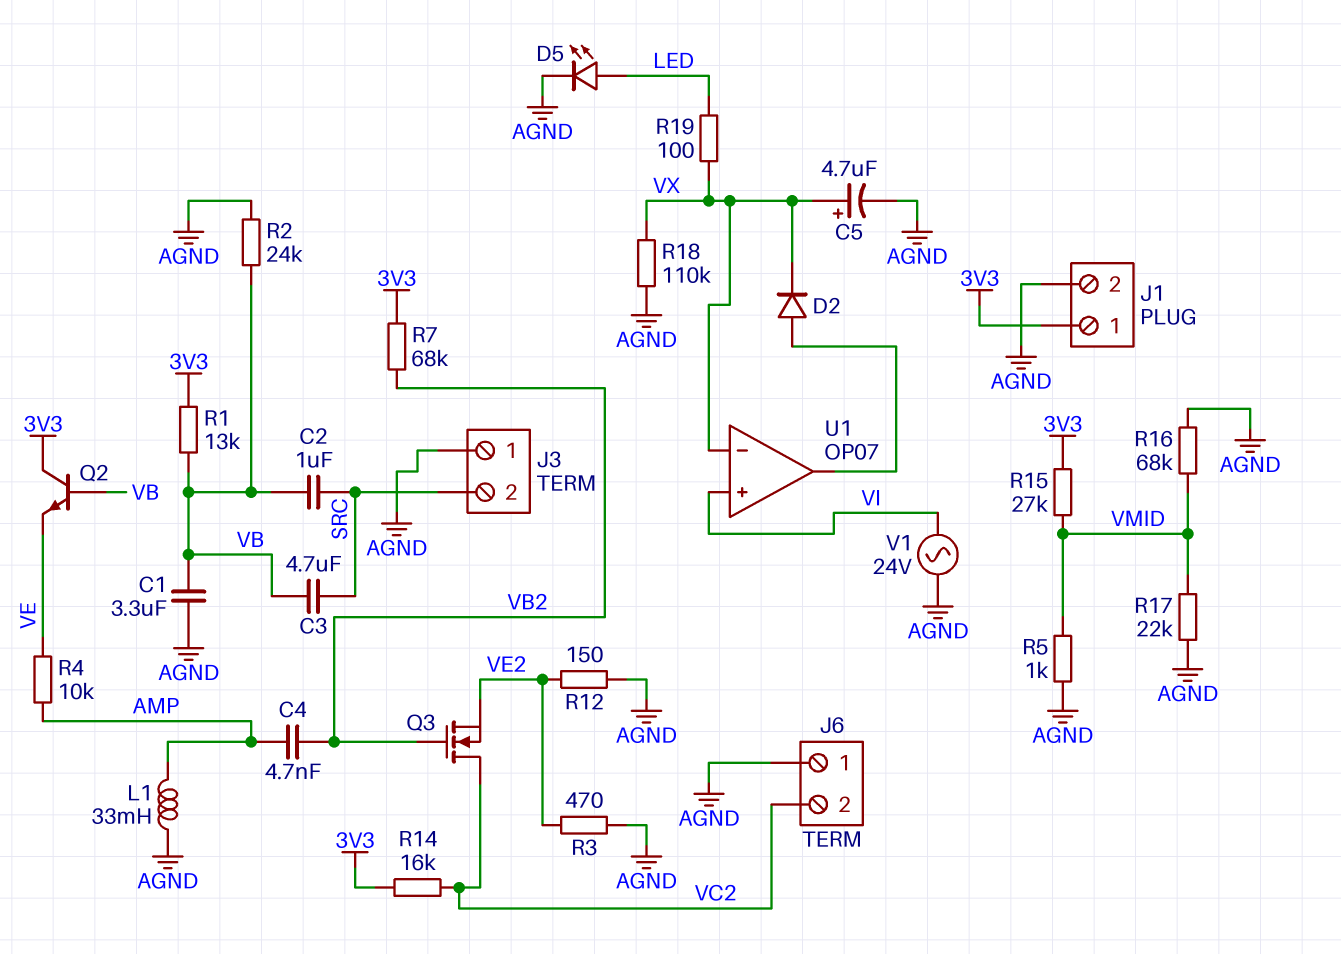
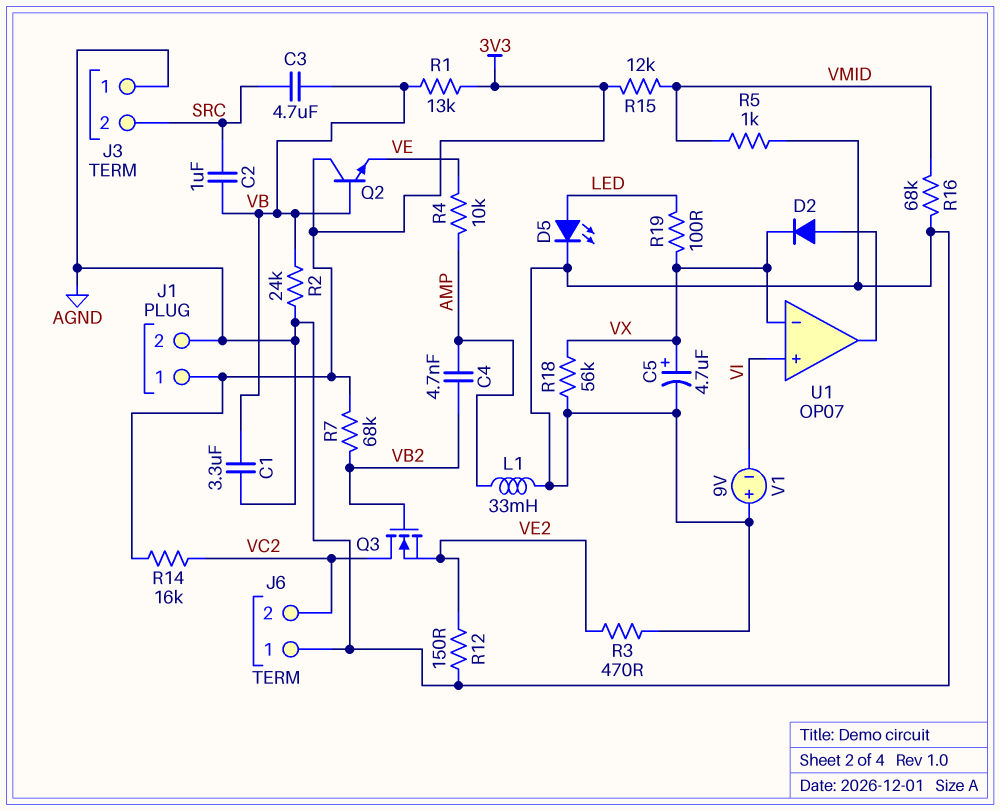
R15: 27k (3V3, VMID) -> 12k (3V3, VMID)
R17: 22k (AGND, VMID) -> none
R18: 110k (AGND, VX) -> 56k (AGND, VX)
V1: AC 24V (AGND, VI) -> 9V (plus AGND, minus VI)

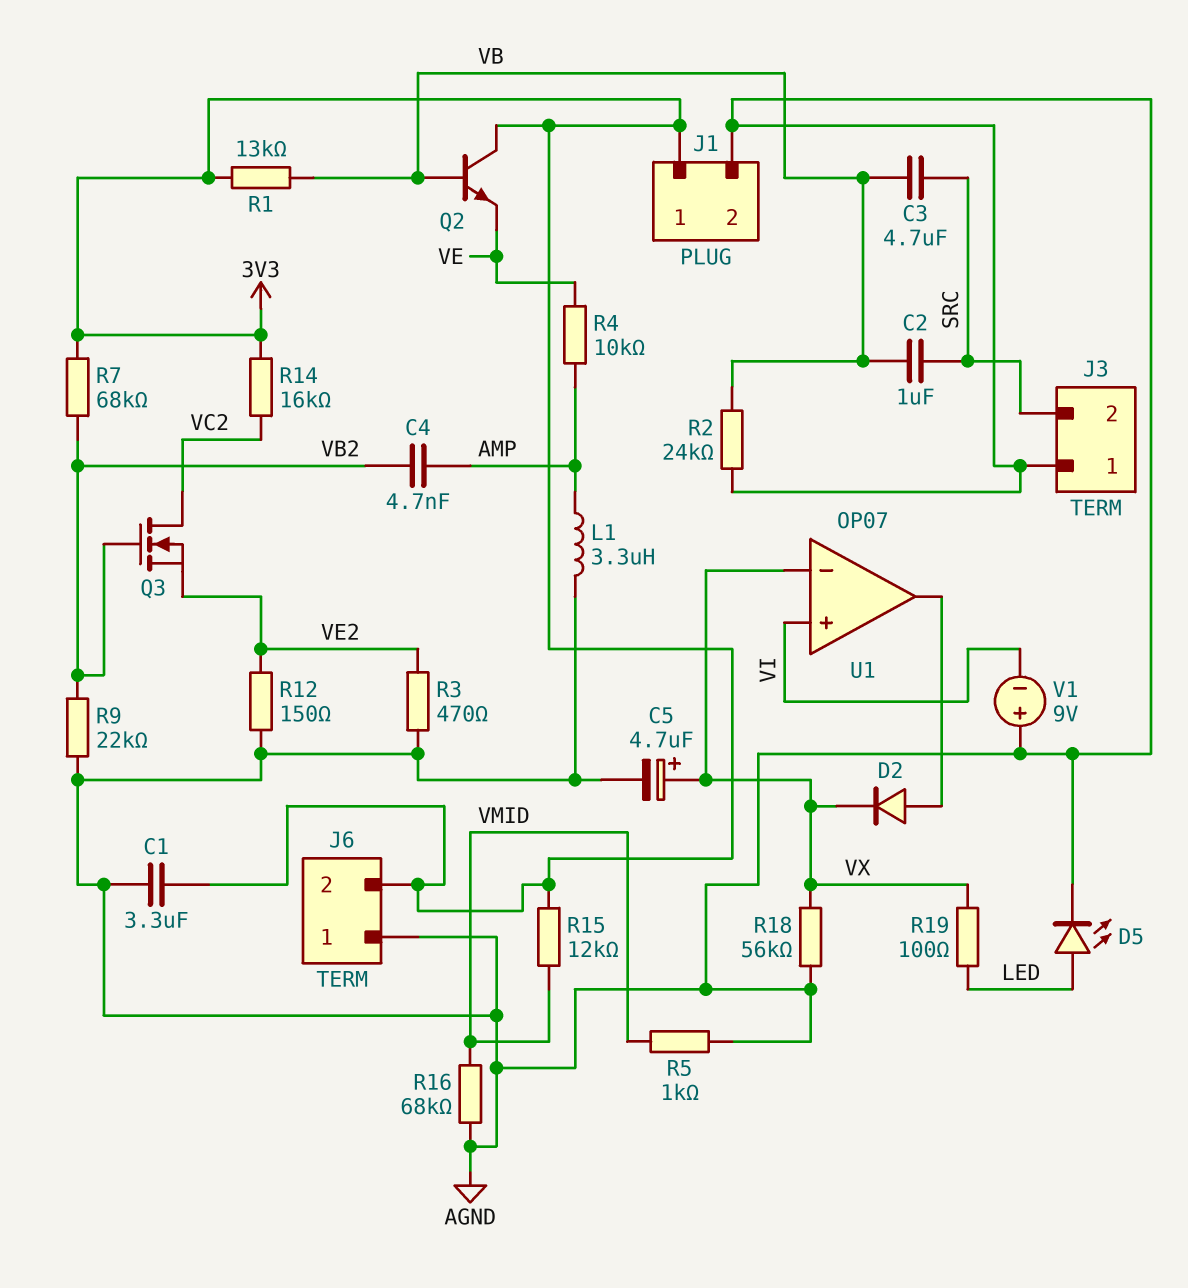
C1: 3.3uF (AGND, VB) -> 3.3uF (3V3, AGND)
J6 pin 2: VC2 -> 3V3
L1: 33mH (AGND, AMP) -> 3.3uH (AGND, AMP)
R9: none -> 22k (AGND, VB2)

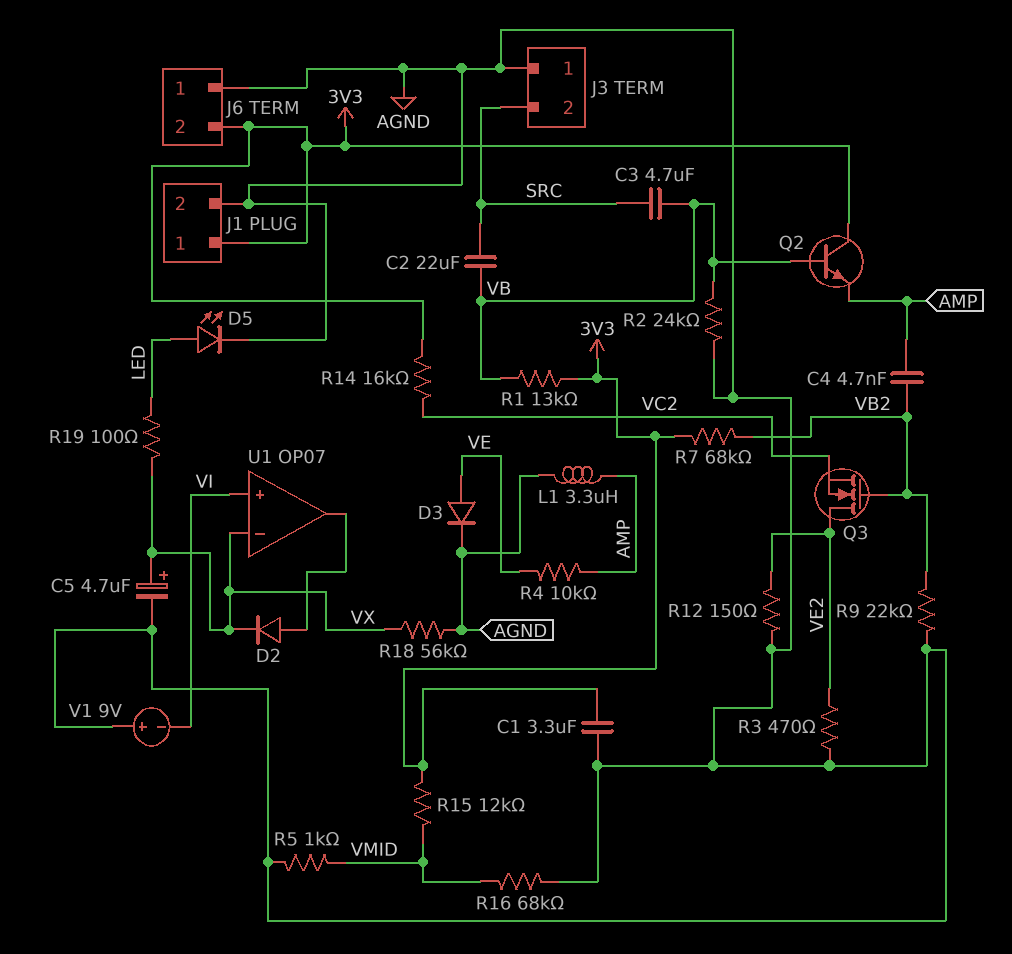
C2: 1uF (SRC, VB) -> 22uF (SRC, VB)
D3: none -> diode (A VE, K AGND)
Q2: NPN (B VB, C 3V3, E VE) -> NPN (B VB, C 3V3, E AMP)
Q3: NMOS (G VB2, D VC2, S VE2) -> NMOS (G VB2, D VE2, S VC2)

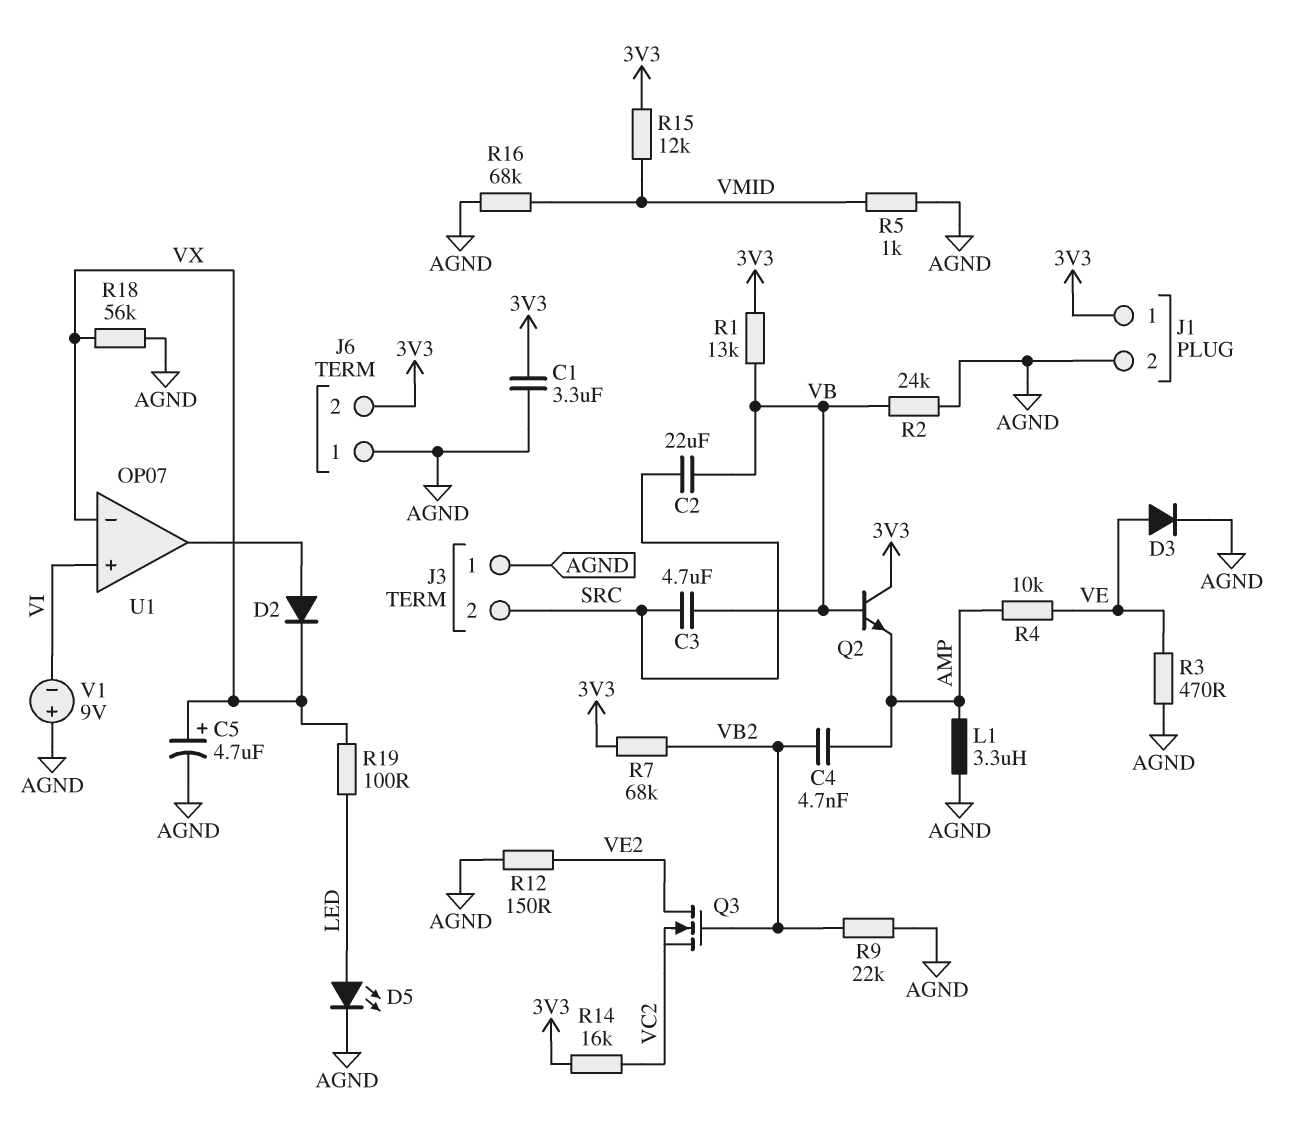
R3: 470 (AGND, VE2) -> 470 (AGND, VE)

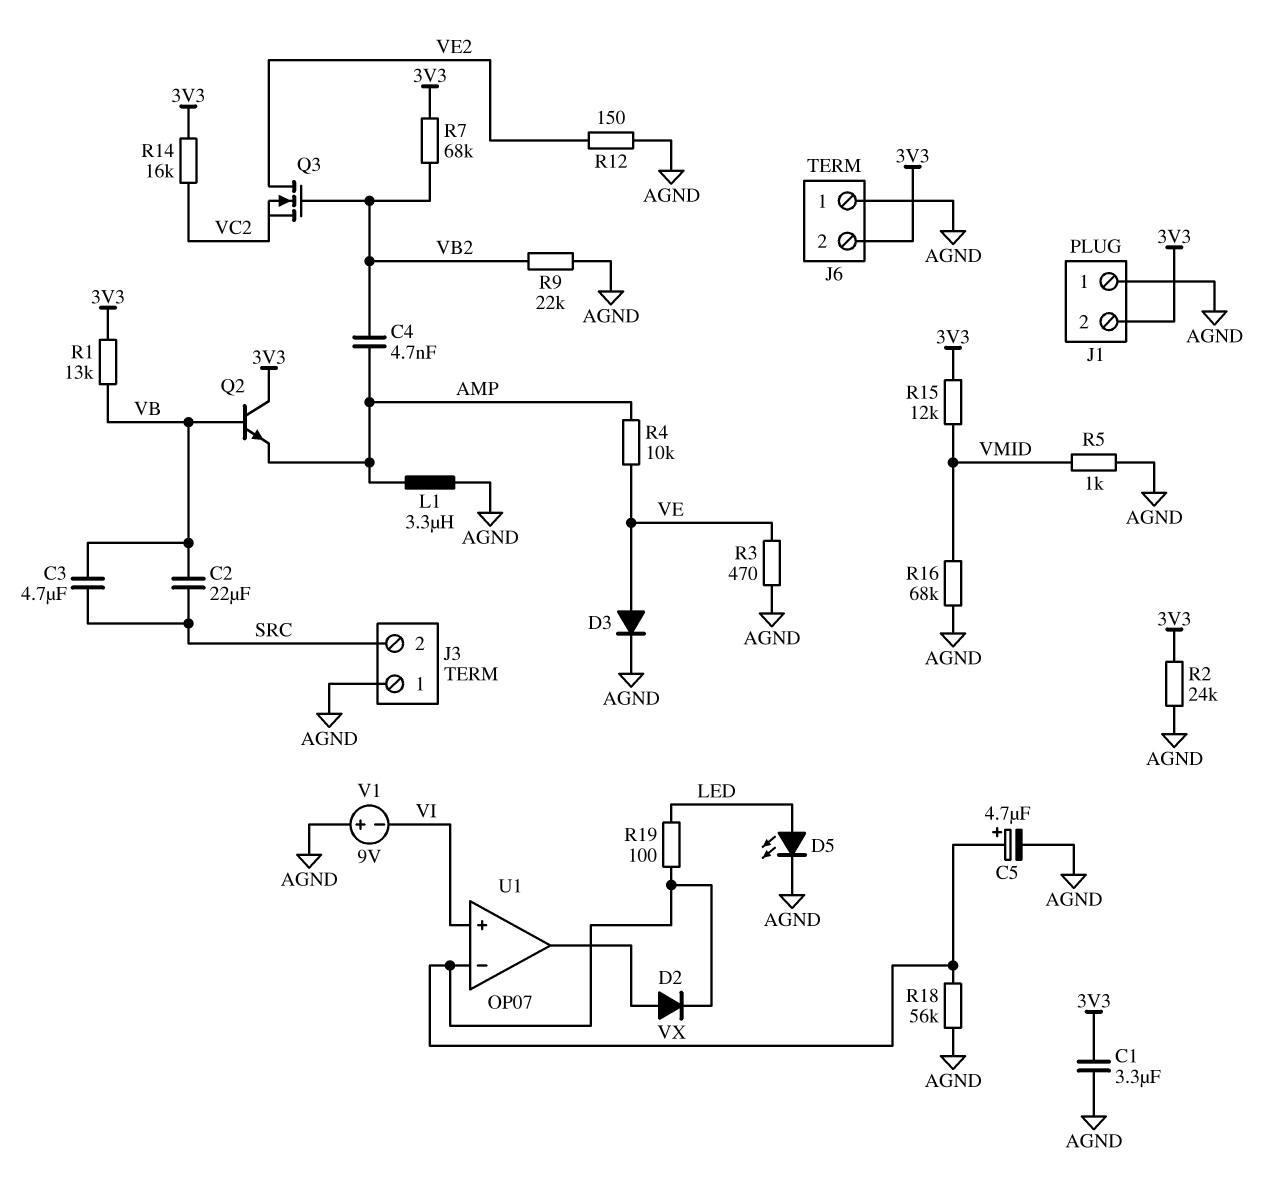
J1 pin 1: 3V3 -> AGND
J1 pin 2: AGND -> 3V3
R2: 24k (AGND, VB) -> 24k (3V3, AGND)

